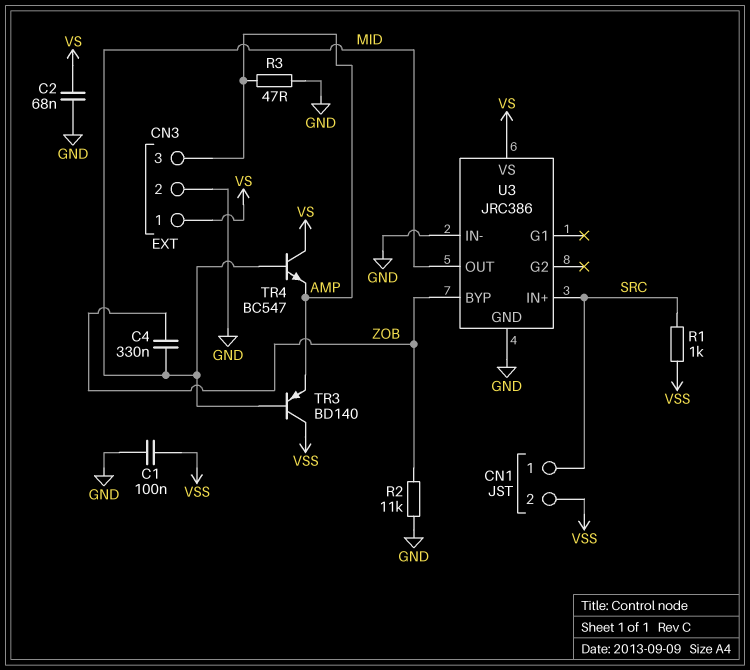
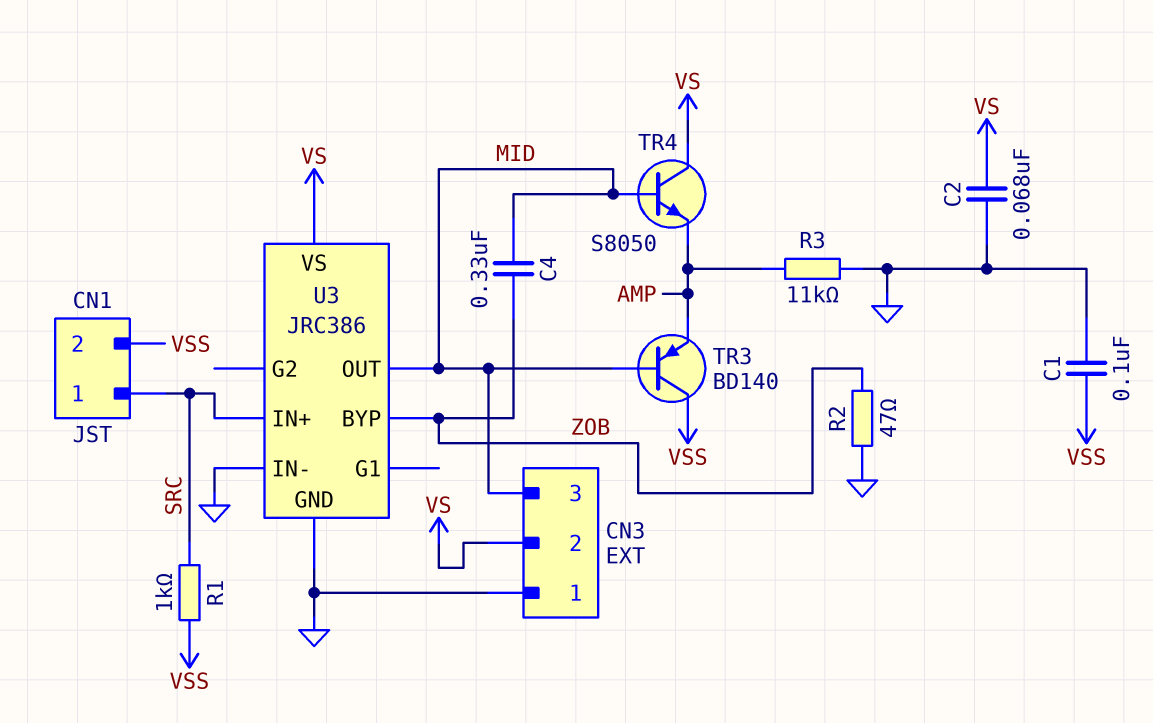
CN3 pin 1: VS -> GND
CN3 pin 2: GND -> VS
CN3 pin 3: AMP -> MID
R2: 11k (GND, ZOB) -> 47 (GND, ZOB)
R3: 47 (AMP, GND) -> 11k (AMP, GND)
TR4: NPN BC547 (B MID, C VS, E AMP) -> NPN S8050 (B MID, C VS, E AMP)

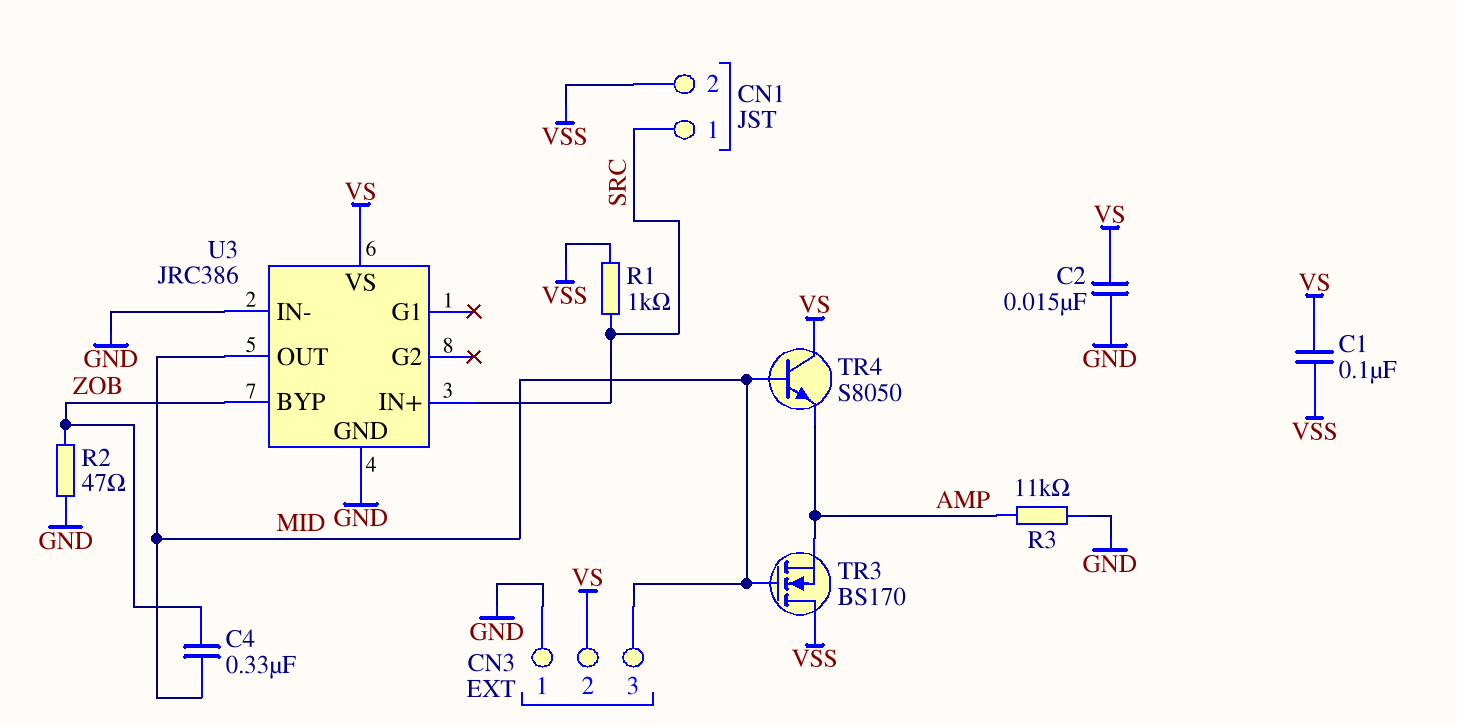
C1: 100nF (GND, VSS) -> 100nF (VS, VSS)
C2: 68nF (GND, VS) -> 15nF (GND, VS)
TR3: PNP BD140 (B MID, C VSS, E AMP) -> NMOS BS170 (G MID, D VSS, S AMP)

